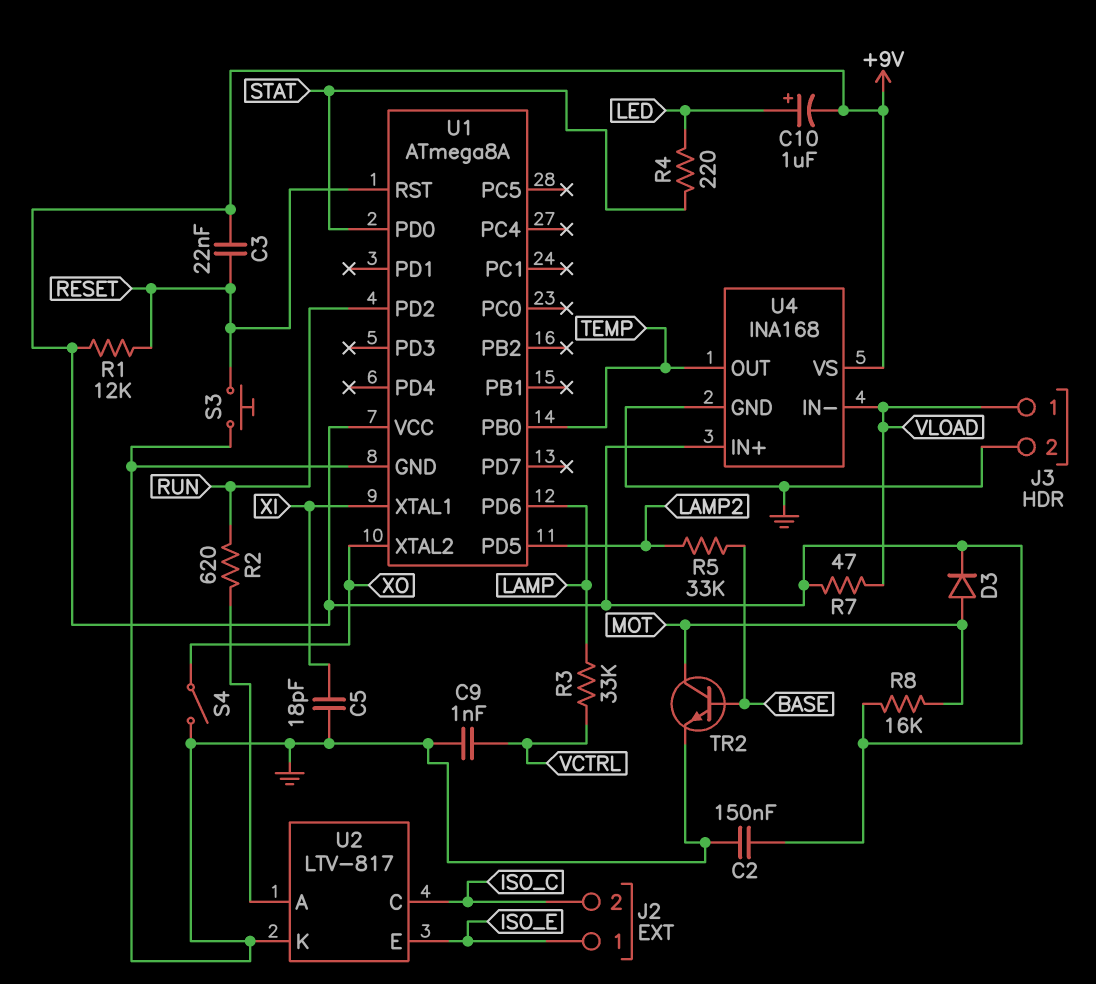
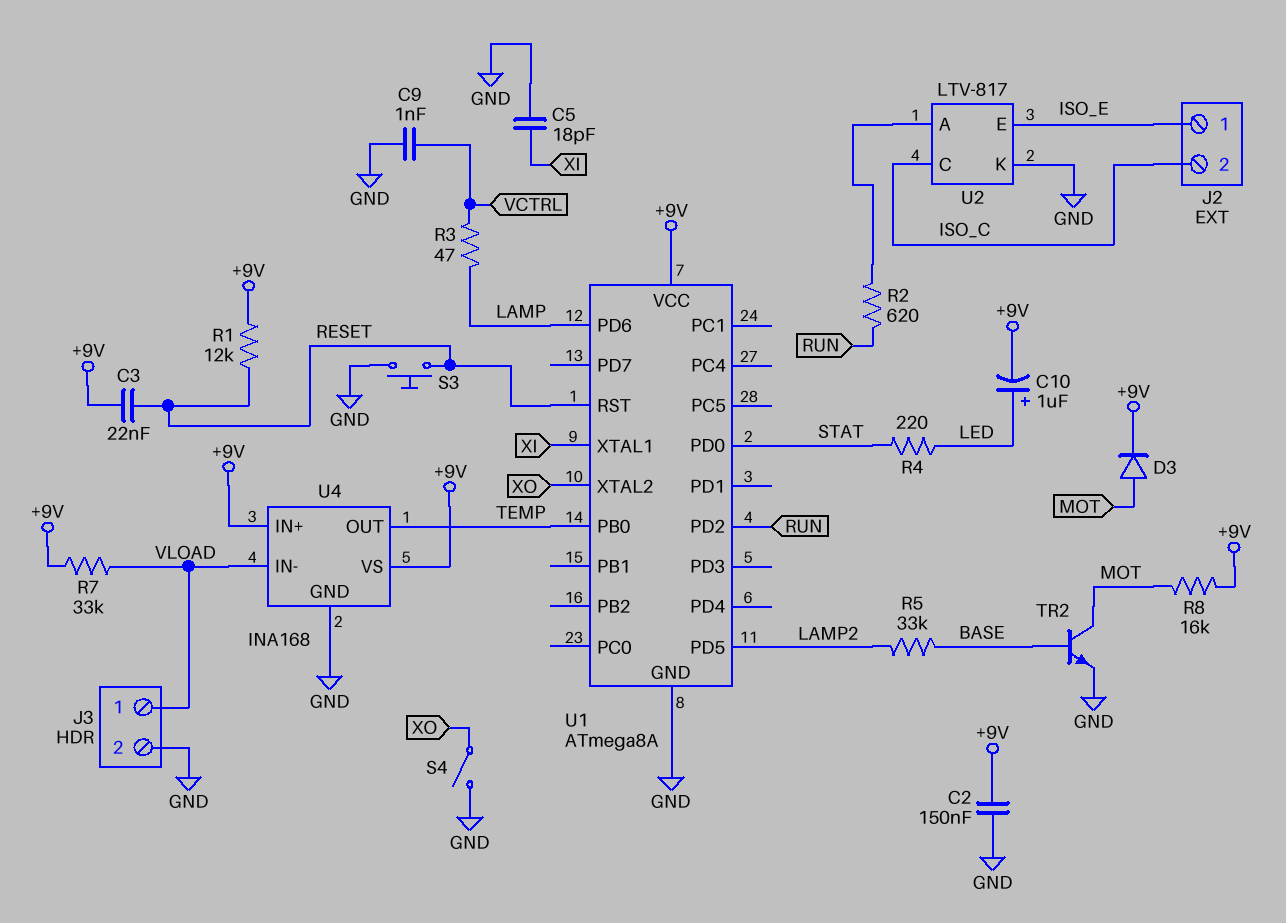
R3: 33k (LAMP, VCTRL) -> 47 (LAMP, VCTRL)
R7: 47 (+9V, VLOAD) -> 33k (+9V, VLOAD)

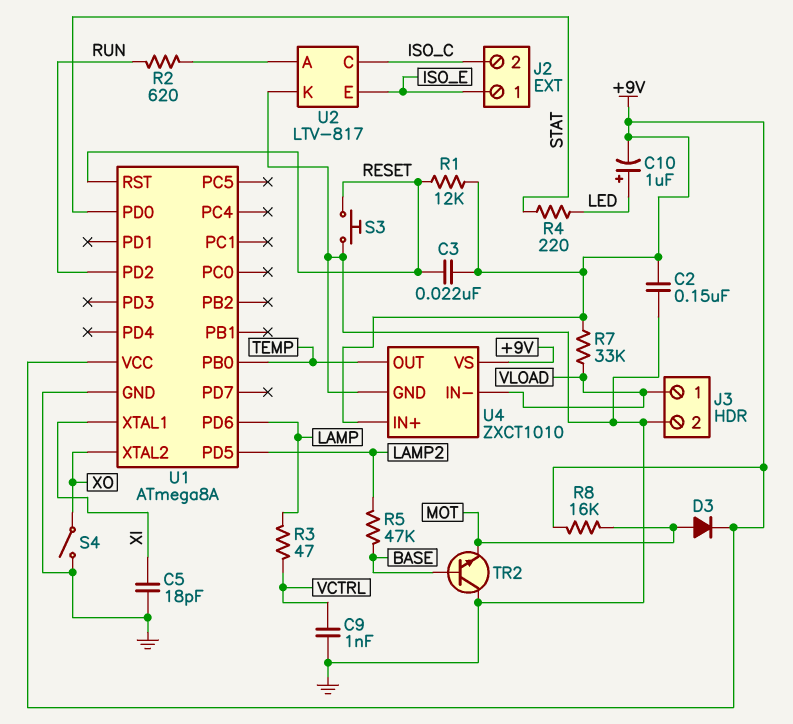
R5: 33k (BASE, LAMP2) -> 47k (BASE, LAMP2)
TR2: NPN (B BASE, C MOT, E GND) -> NPN (B BASE, C GND, E MOT)
U4: INA168 -> ZXCT1010

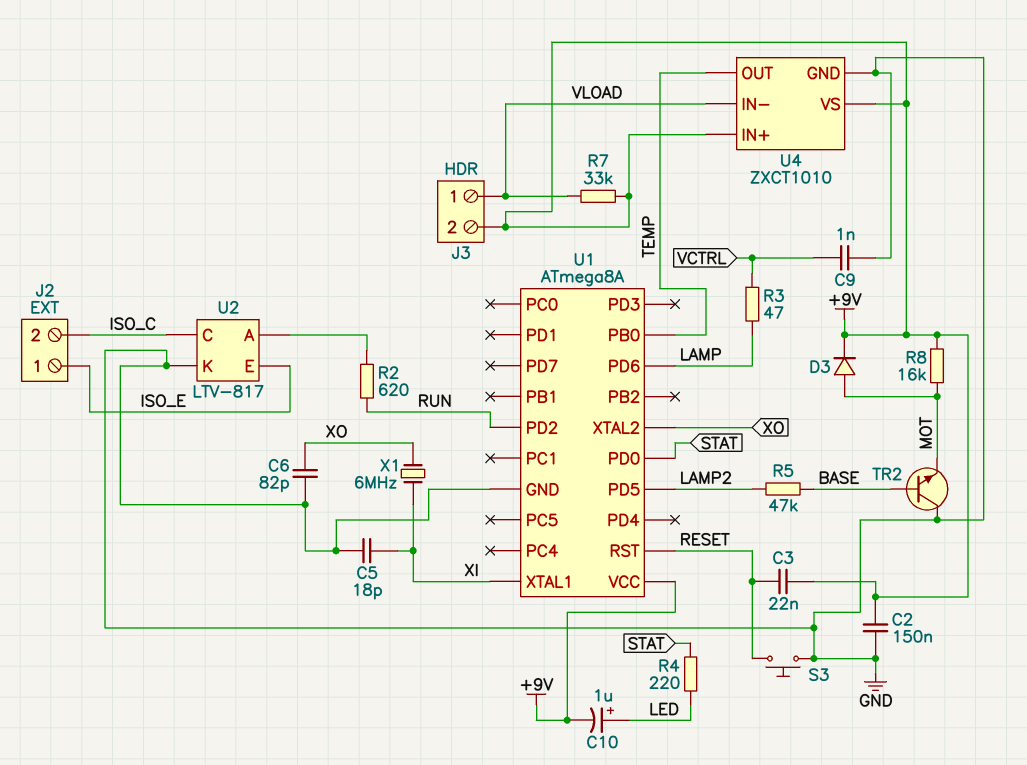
C6: none -> 82pF (GND, XO)
J3 pin 2: GND -> +9V
R1: 12k (+9V, RESET) -> none
S4: switch (GND, XO) -> none
X1: none -> 6MHz (XI, XO)

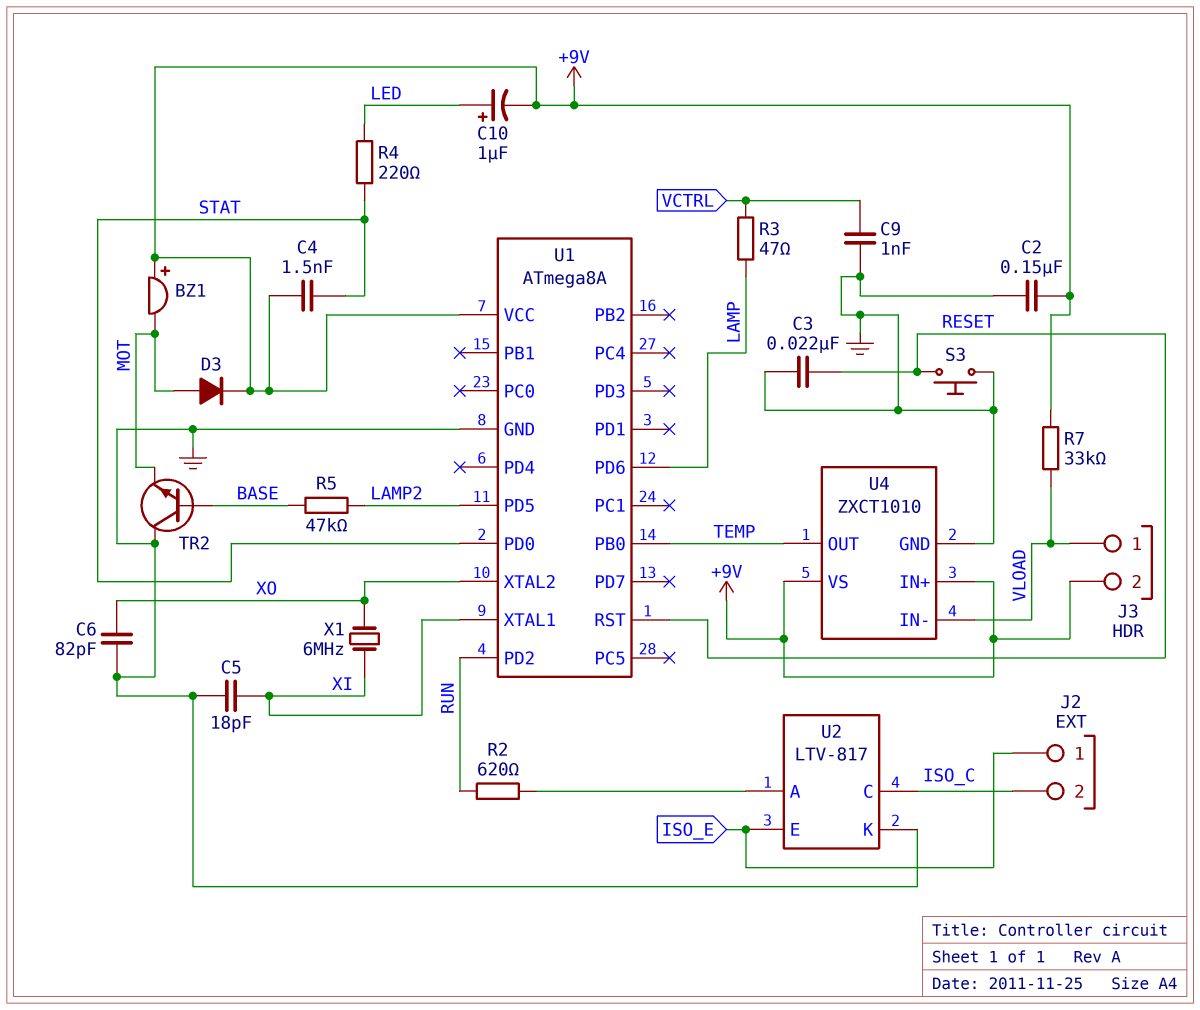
BZ1: none -> buzzer (plus +9V, minus MOT)
C3: 22nF (+9V, RESET) -> 22nF (GND, RESET)
C4: none -> 1.5nF (+9V, STAT)
R8: 16k (+9V, MOT) -> none

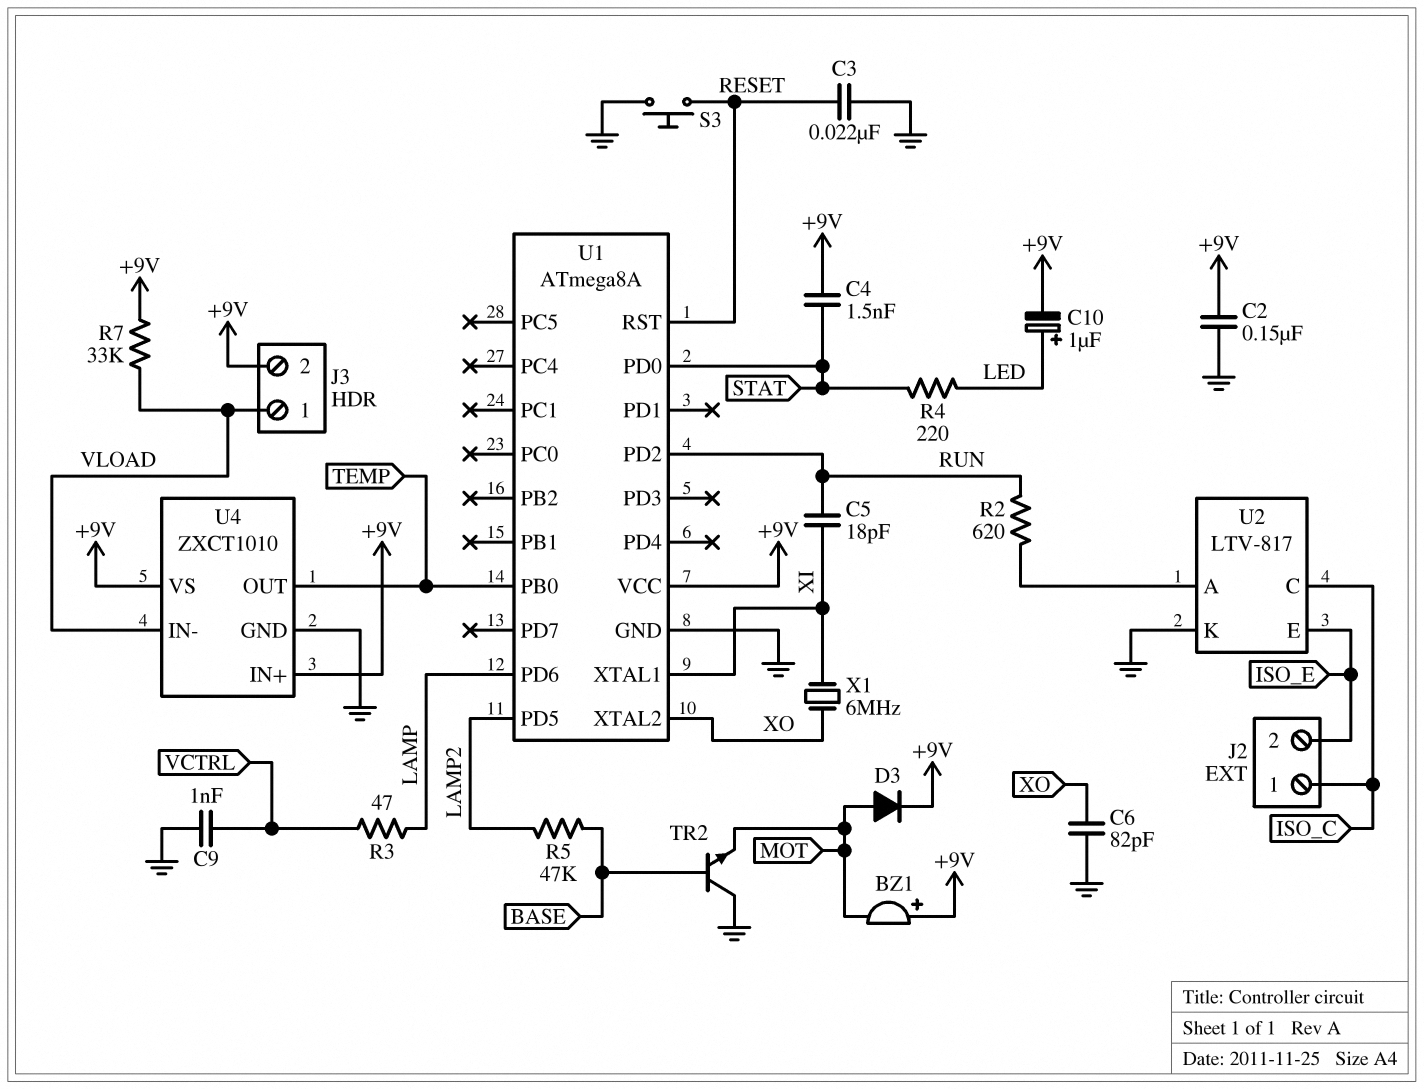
C5: 18pF (GND, XI) -> 18pF (RUN, XI)
J2 pin 1: ISO_E -> ISO_C
J2 pin 2: ISO_C -> ISO_E

